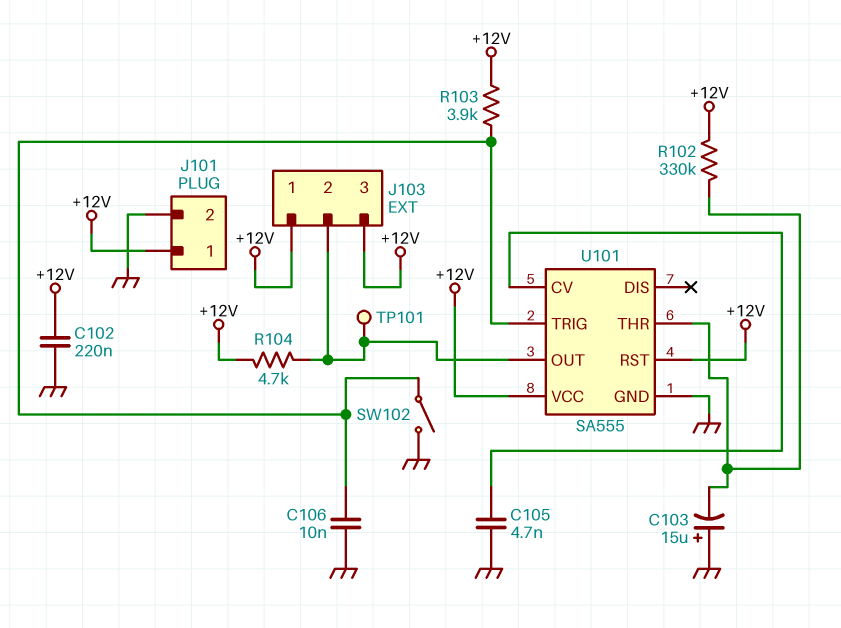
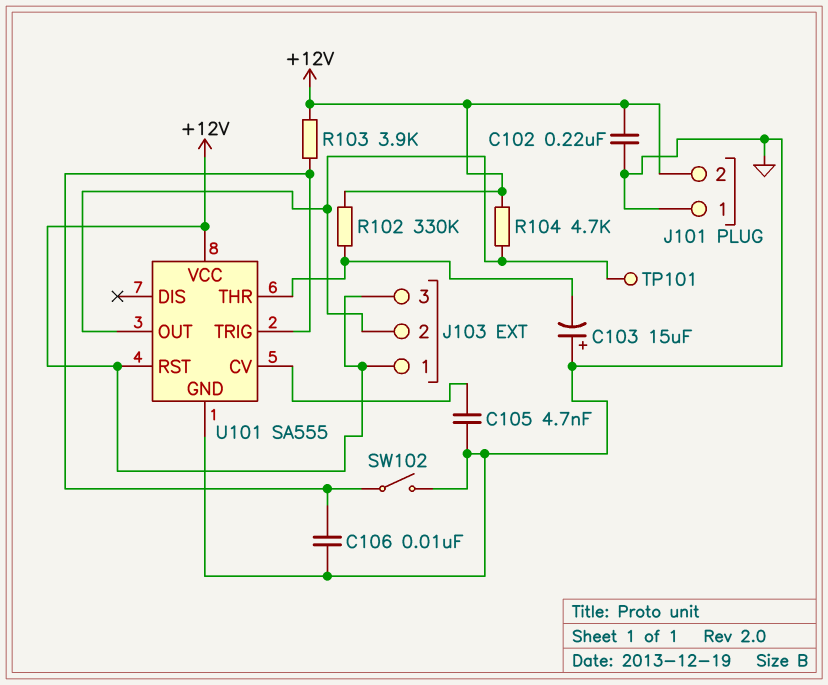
J101 pin 1: +12V -> GND
J101 pin 2: GND -> +12V

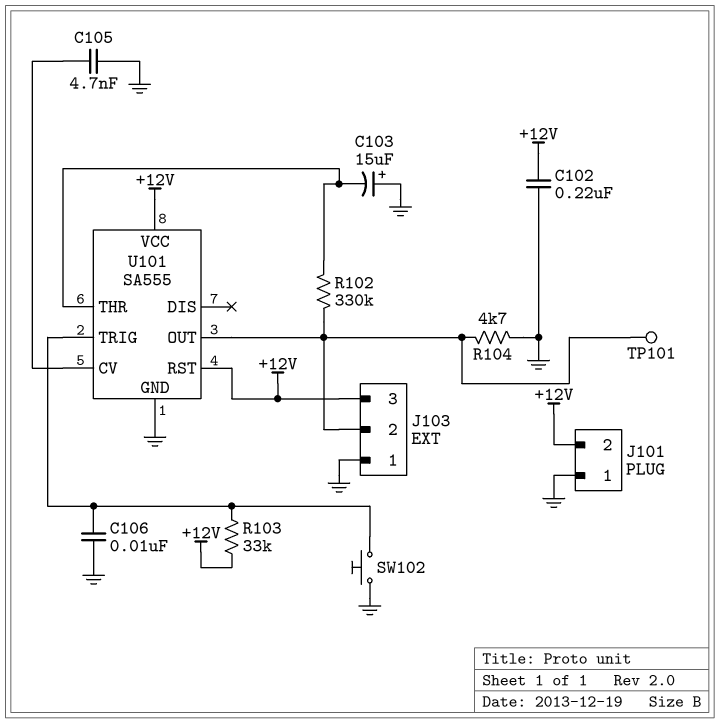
J103 pin 1: +12V -> GND
R102: 330k (+12V, U101/THR) -> 330k (J103/2, U101/THR)
R103: 3.9k (+12V, U101/TRIG) -> 33k (+12V, U101/TRIG)
R104: 4.7k (+12V, J103/2) -> 4.7k (GND, J103/2)
SW102: switch (GND, U101/TRIG) -> button (GND, U101/TRIG)

